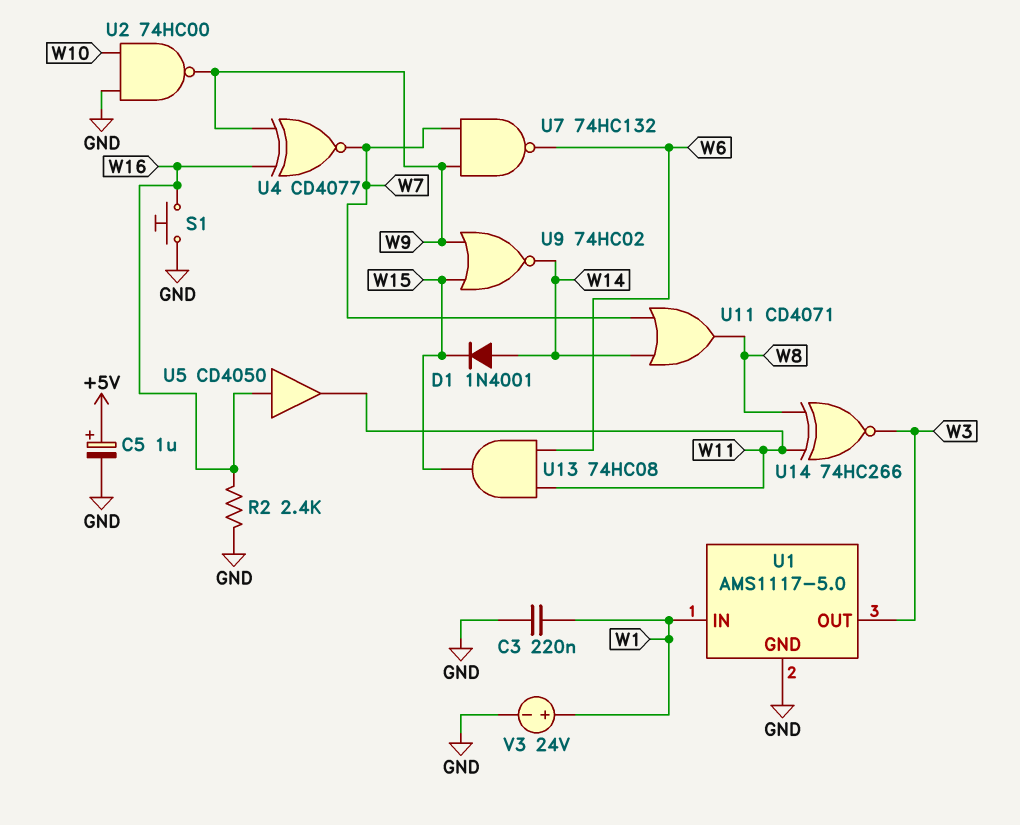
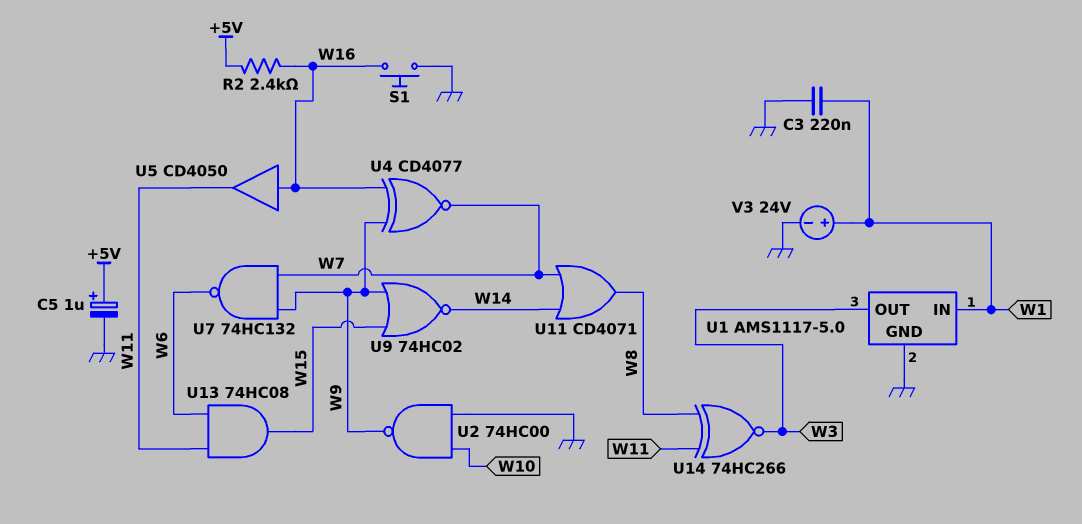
D1: diode 1N4001 (A W14, K W15) -> none
R2: 2.4k (GND, W16) -> 2.4k (+5V, W16)

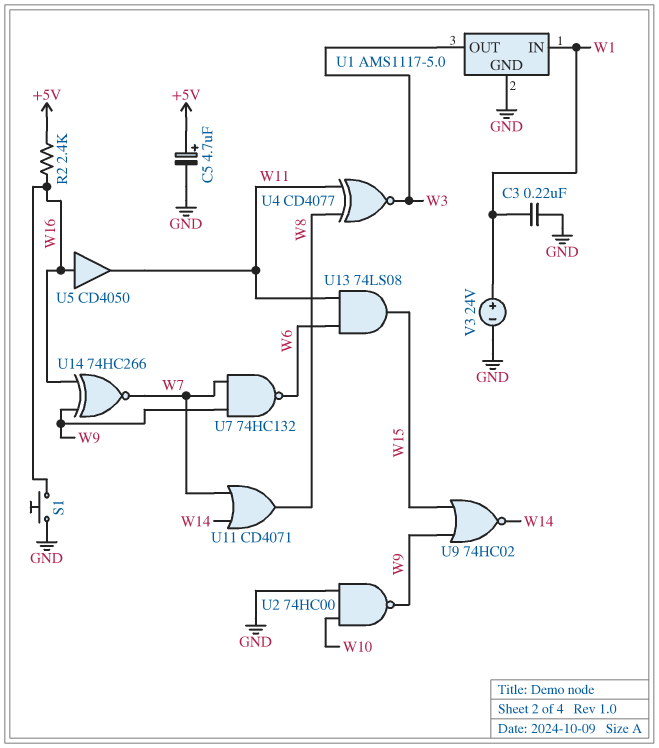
C5: 1uF (plus +5V, minus GND) -> 4.7uF (plus +5V, minus GND)
U4: XNOR CD4077 (in W9, in W16, out W7) -> XNOR CD4077 (in W8, in W11, out W3)
U13: AND 74HC08 (in W6, in W11, out W15) -> AND 74LS08 (in W6, in W11, out W15)
U14: XNOR 74HC266 (in W8, in W11, out W3) -> XNOR 74HC266 (in W9, in W16, out W7)

